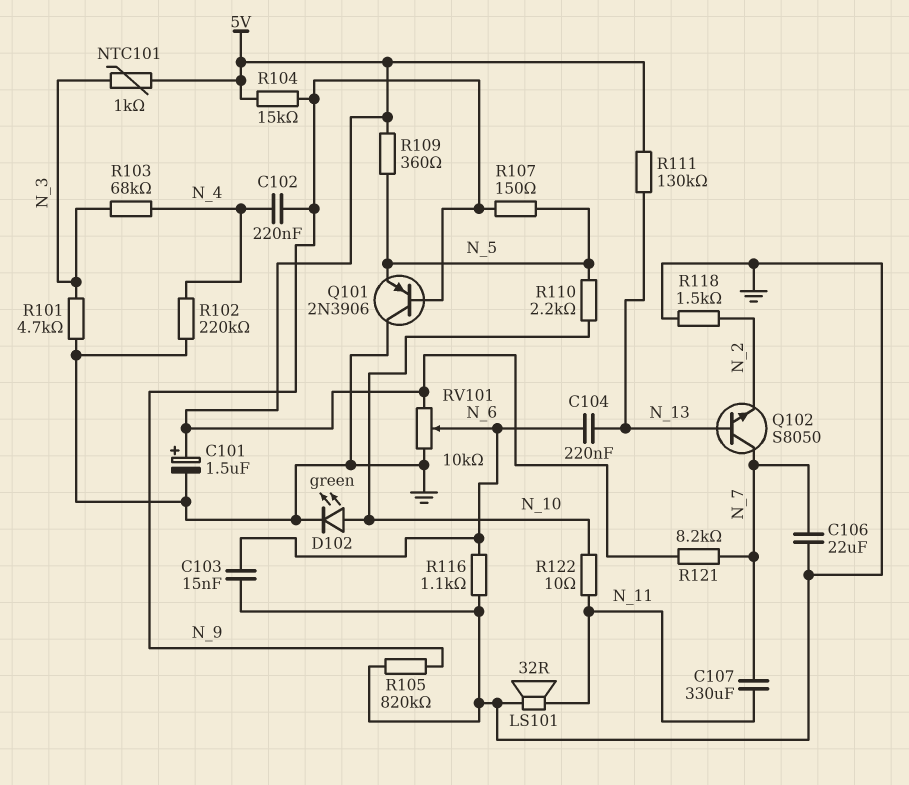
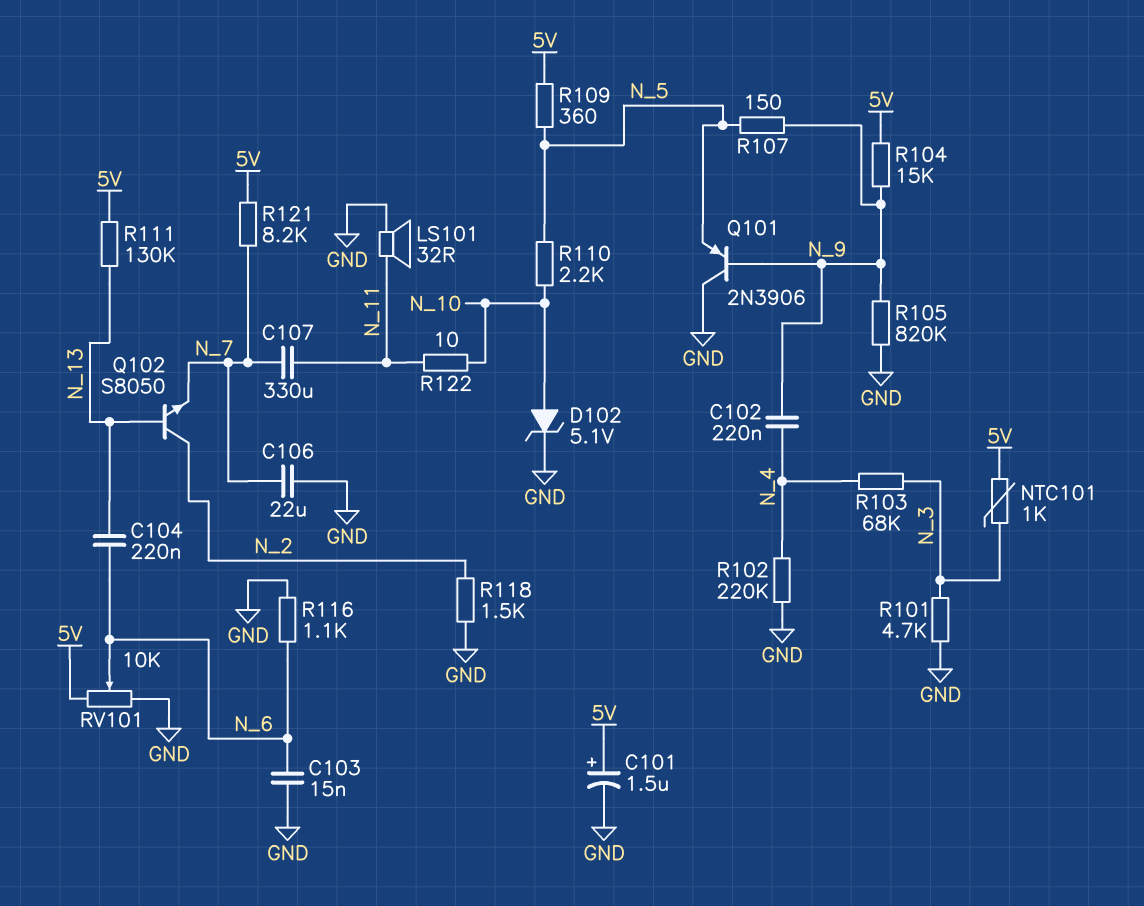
D102: LED green (A N_10, K GND) -> zener 5.1V (A N_10, K GND)
Q102: NPN S8050 (B N_13, C N_7, E N_2) -> NPN S8050 (B N_13, C N_2, E N_7)

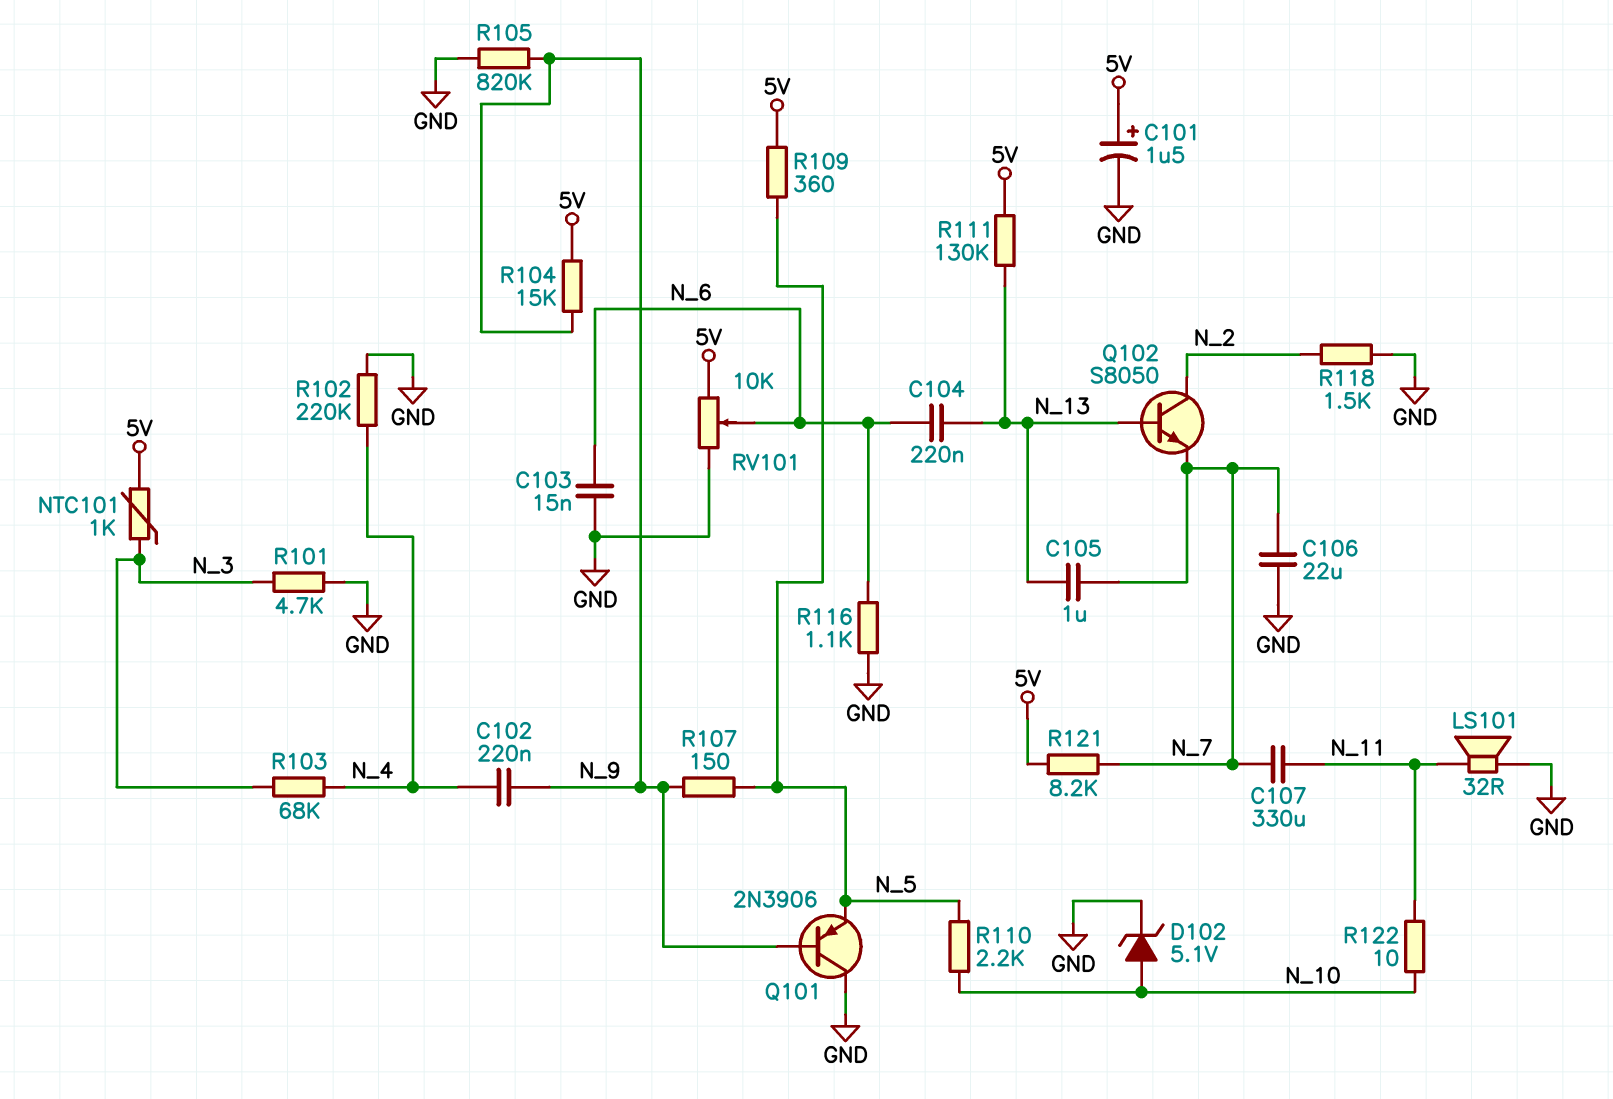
C105: none -> 1uF (N_7, N_13)

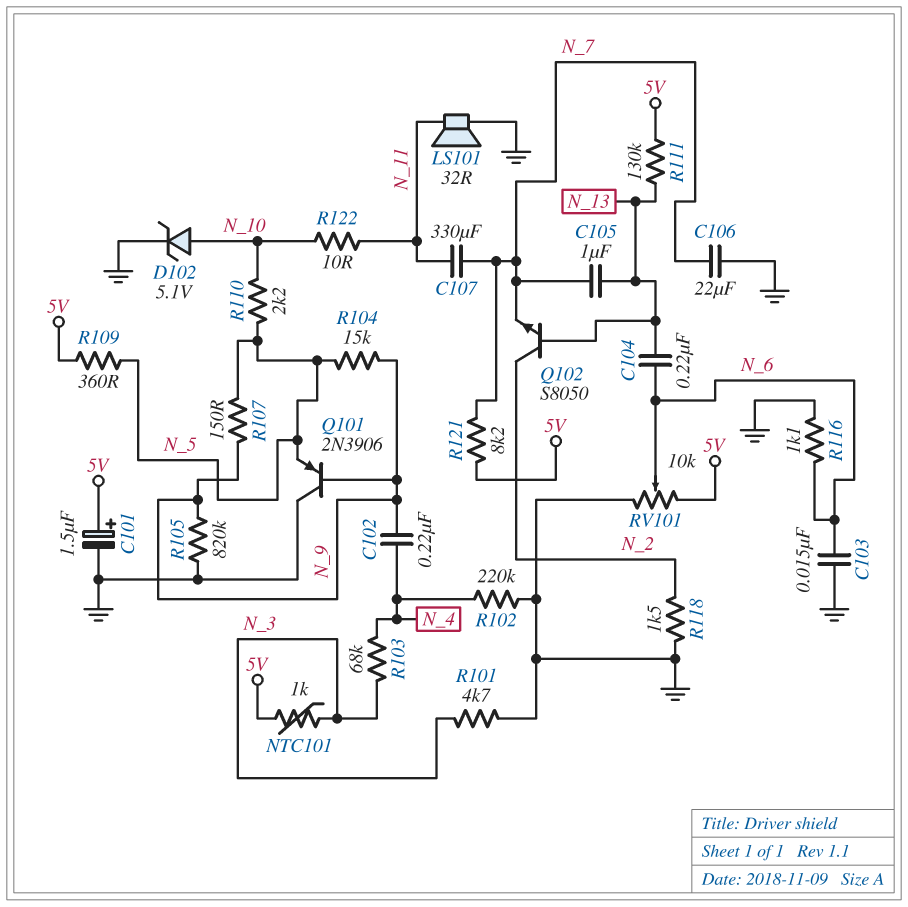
R104: 15k (5V, N_9) -> 15k (N_5, N_9)

